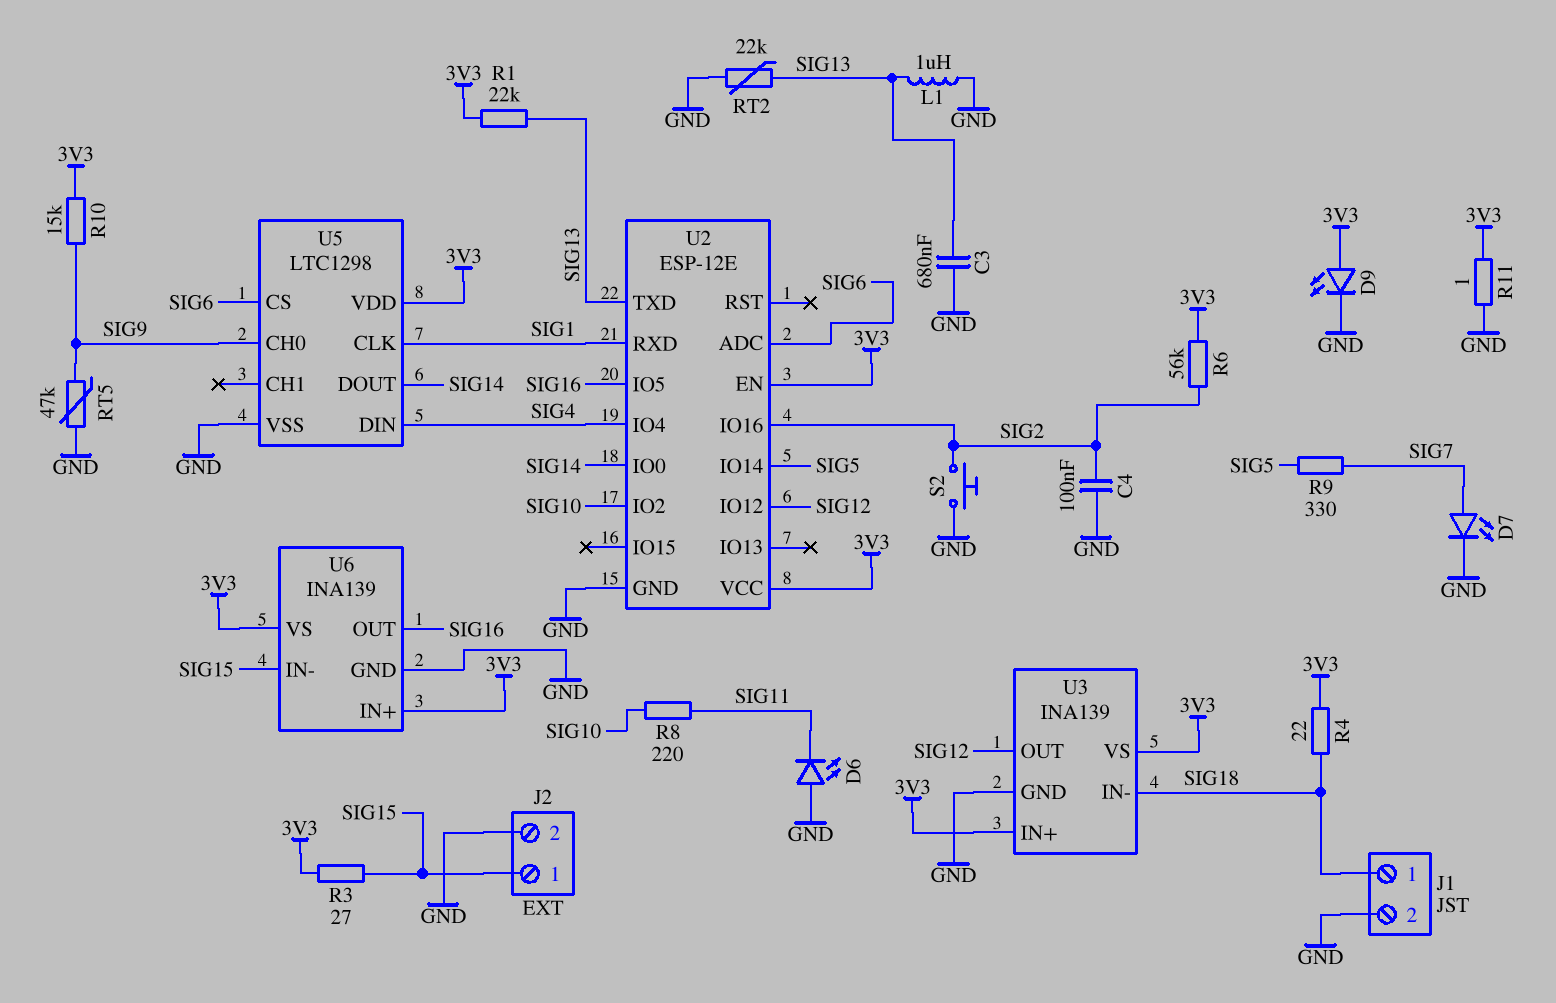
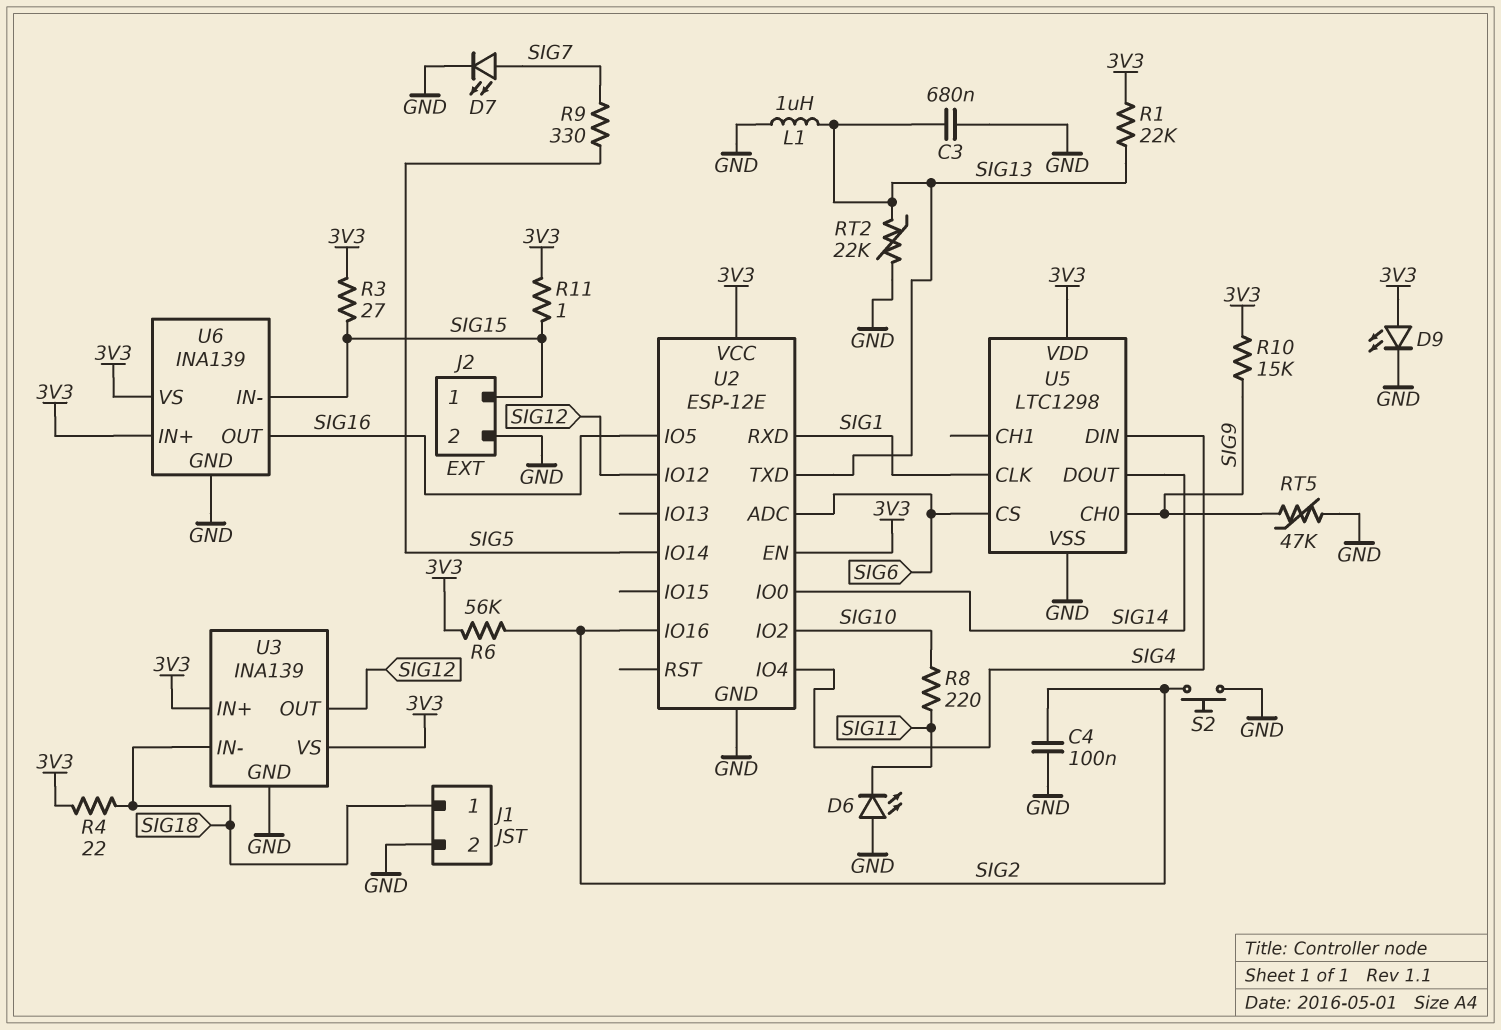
R11: 1 (3V3, GND) -> 1 (3V3, SIG15)

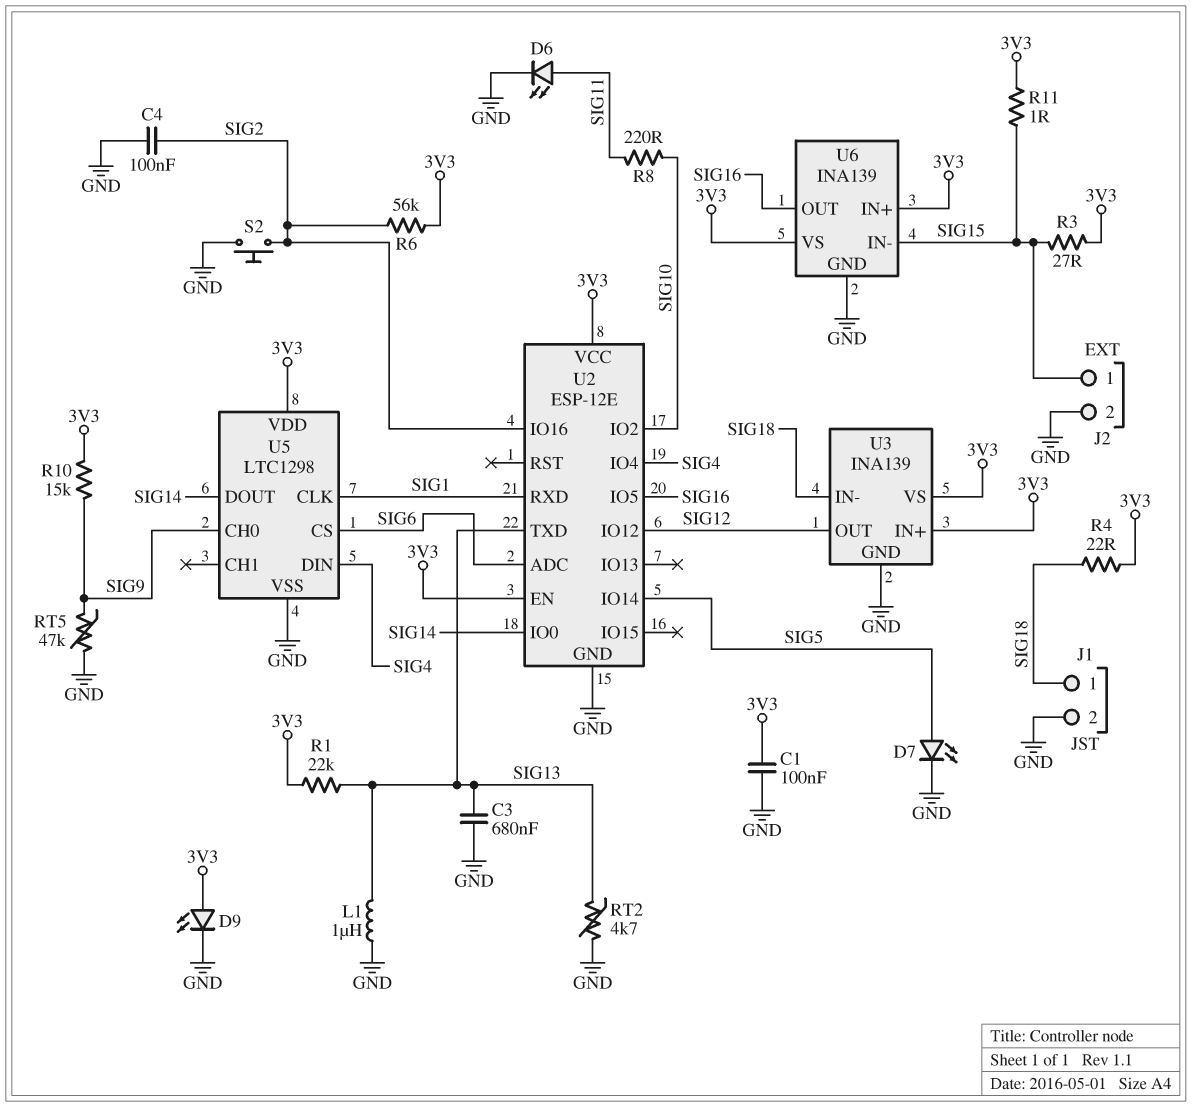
C1: none -> 100nF (3V3, GND)
D6: LED (A GND, K SIG11) -> LED (A SIG11, K GND)
D7: LED (A SIG7, K GND) -> LED (A SIG5, K GND)
R9: 330 (SIG5, SIG7) -> none
RT2: 22k (GND, SIG13) -> 4.7k (GND, SIG13)

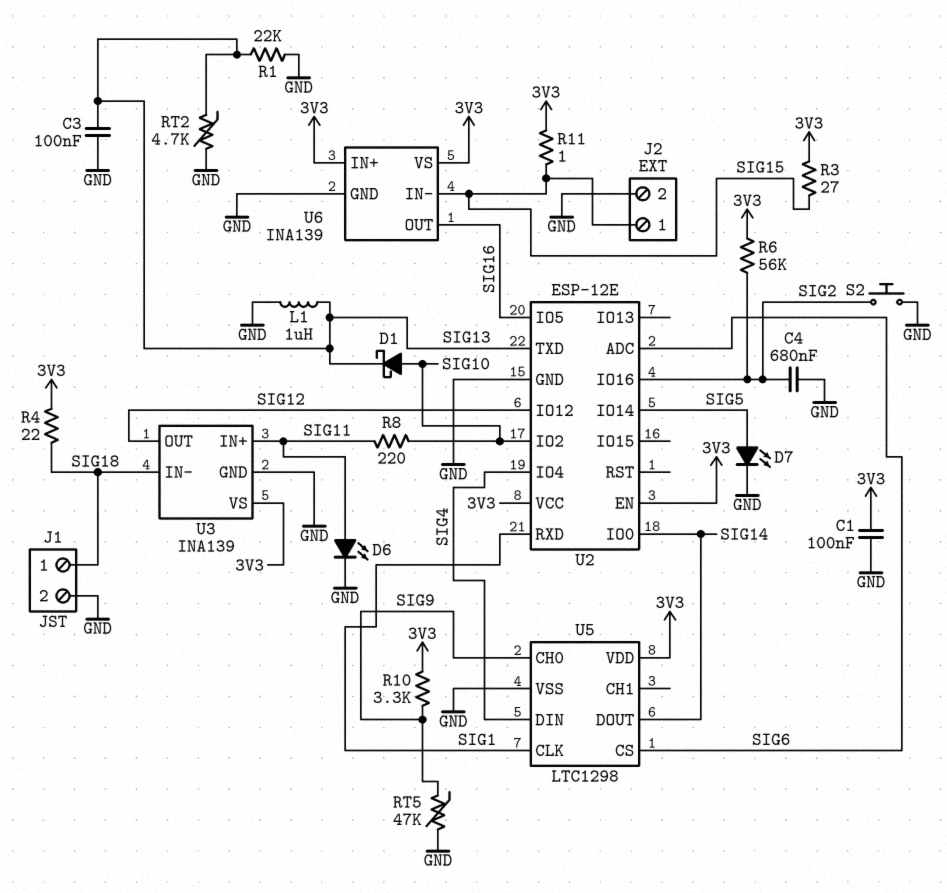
C3: 680nF (GND, SIG13) -> 100nF (GND, SIG13)
C4: 100nF (GND, SIG2) -> 680nF (GND, SIG2)
D1: none -> schottky (A SIG10, K SIG13)
D9: LED (A 3V3, K GND) -> none
R1: 22k (3V3, SIG13) -> 22k (GND, SIG13)
R10: 15k (3V3, SIG9) -> 3.3k (3V3, SIG9)
U3 pin IN+: 3V3 -> SIG11

